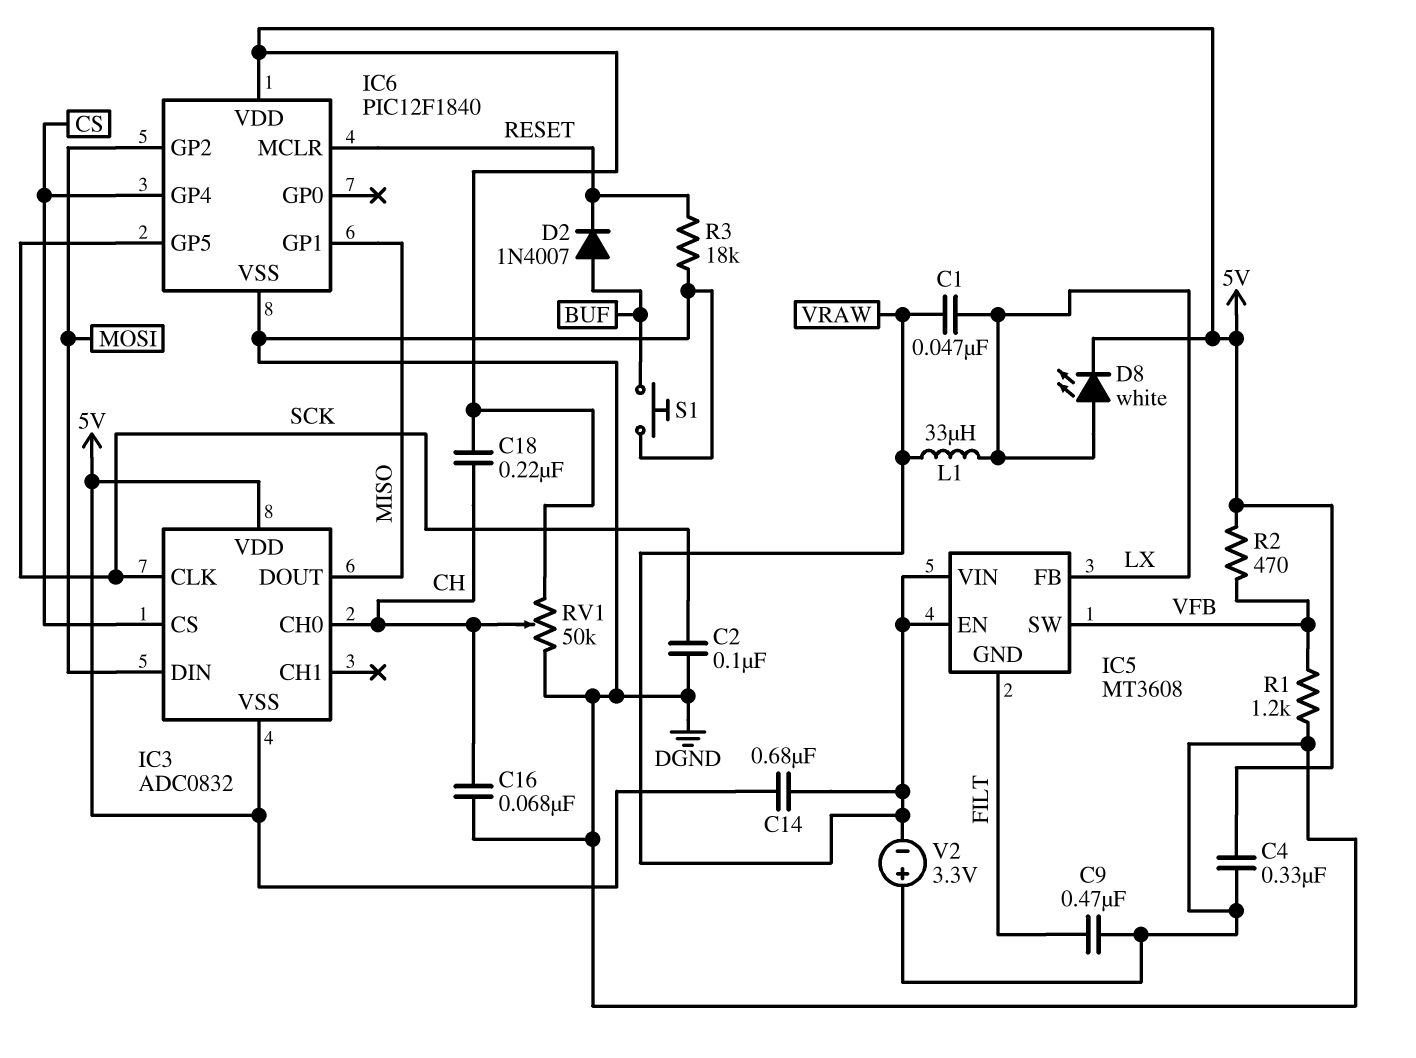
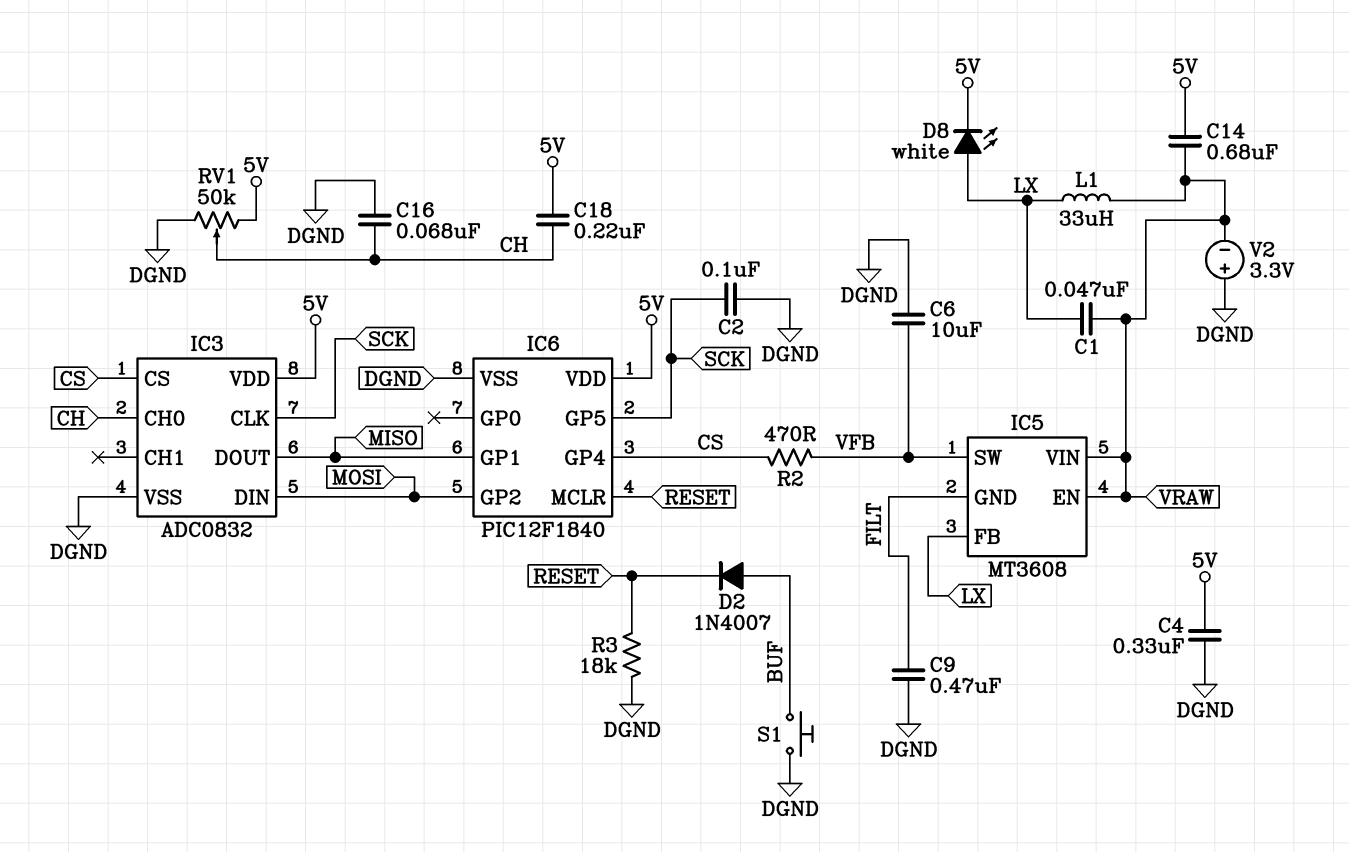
C6: none -> 10uF (DGND, VFB)
IC3 pin VSS: 5V -> DGND
R1: 1.2k (DGND, VFB) -> none
R2: 470 (5V, VFB) -> 470 (CS, VFB)

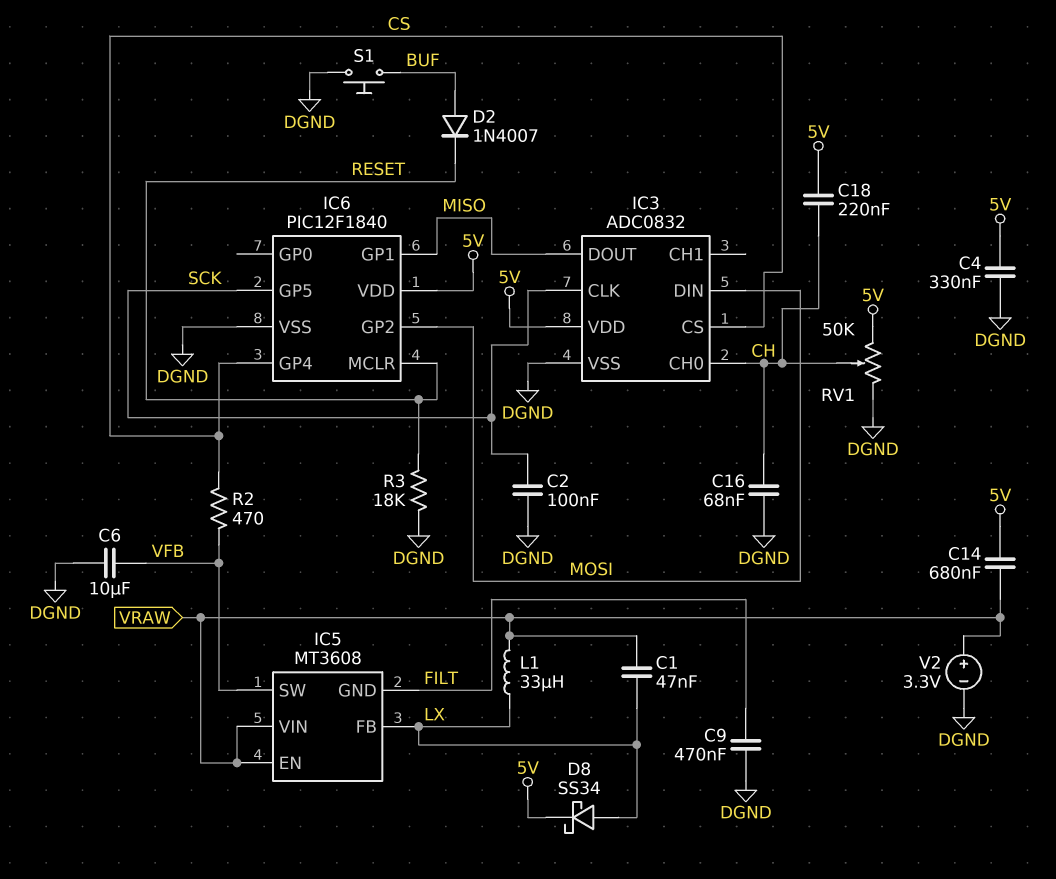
D8: LED white (A LX, K 5V) -> schottky SS34 (A LX, K 5V)
V2: 3.3V (plus DGND, minus VRAW) -> 3.3V (plus VRAW, minus DGND)

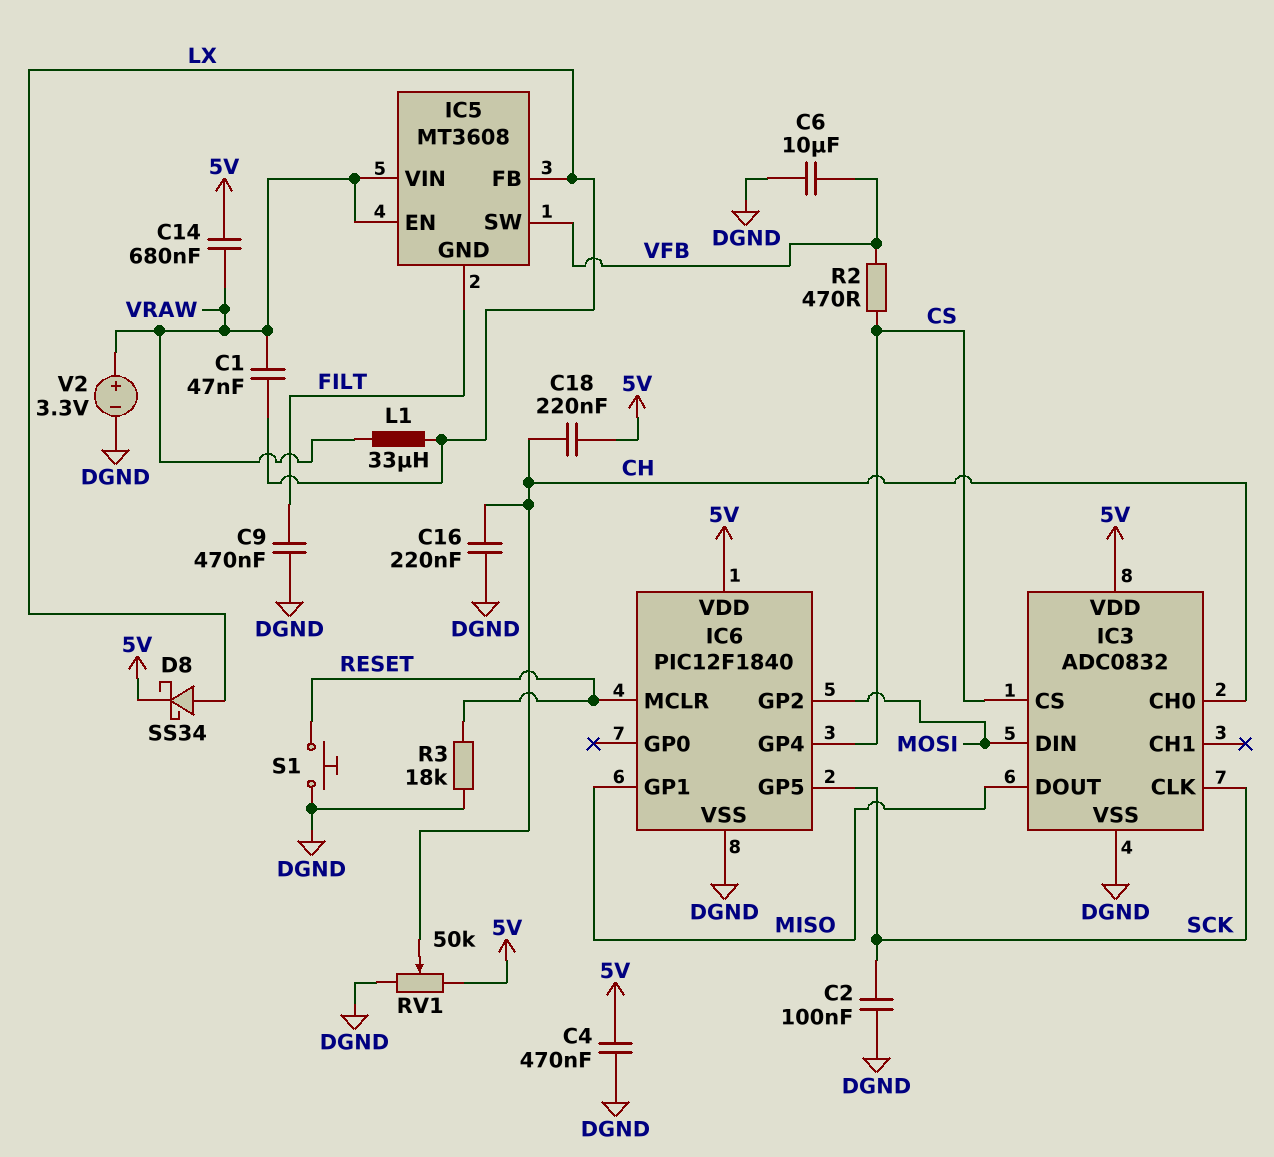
C4: 330nF (5V, DGND) -> 470nF (5V, DGND)
C16: 68nF (CH, DGND) -> 220nF (CH, DGND)
D2: diode 1N4007 (A BUF, K RESET) -> none
S1: button (BUF, DGND) -> button (DGND, RESET)

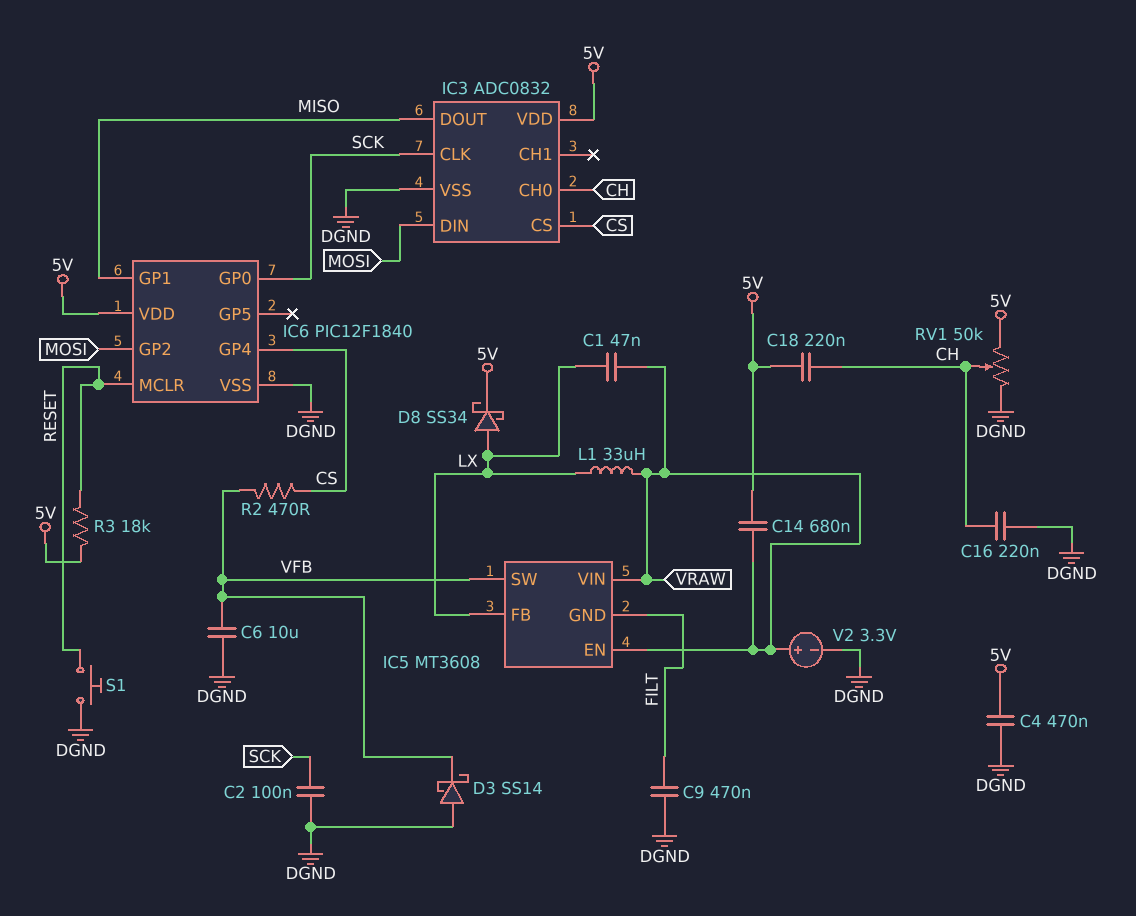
D3: none -> schottky SS14 (A DGND, K VFB)
IC6 pin GP0: none -> SCK
IC6 pin GP5: SCK -> none
R3: 18k (DGND, RESET) -> 18k (5V, RESET)

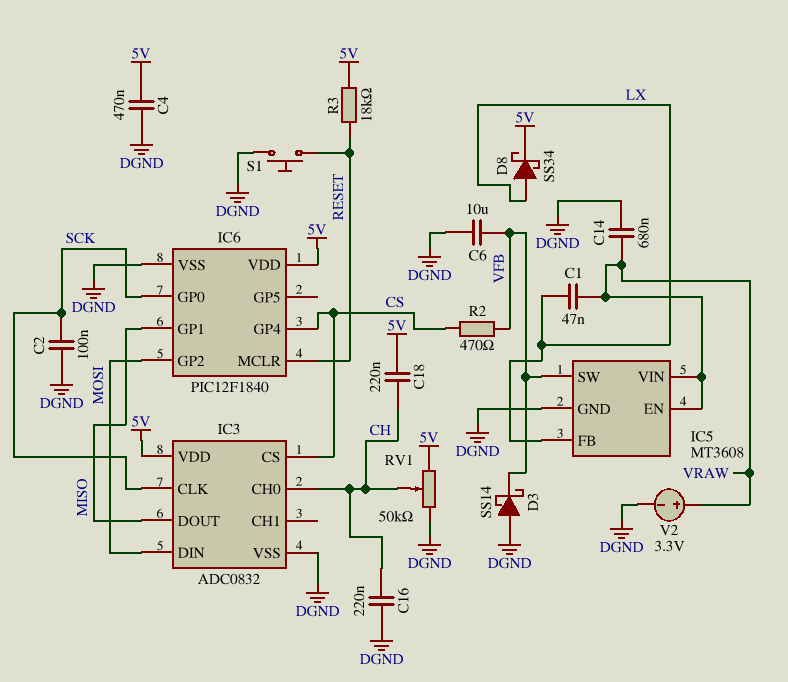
C9: 470nF (DGND, FILT) -> none
C14: 680nF (5V, VRAW) -> 680nF (DGND, VRAW)
IC5 pin GND: FILT -> DGND
L1: 33uH (LX, VRAW) -> none

